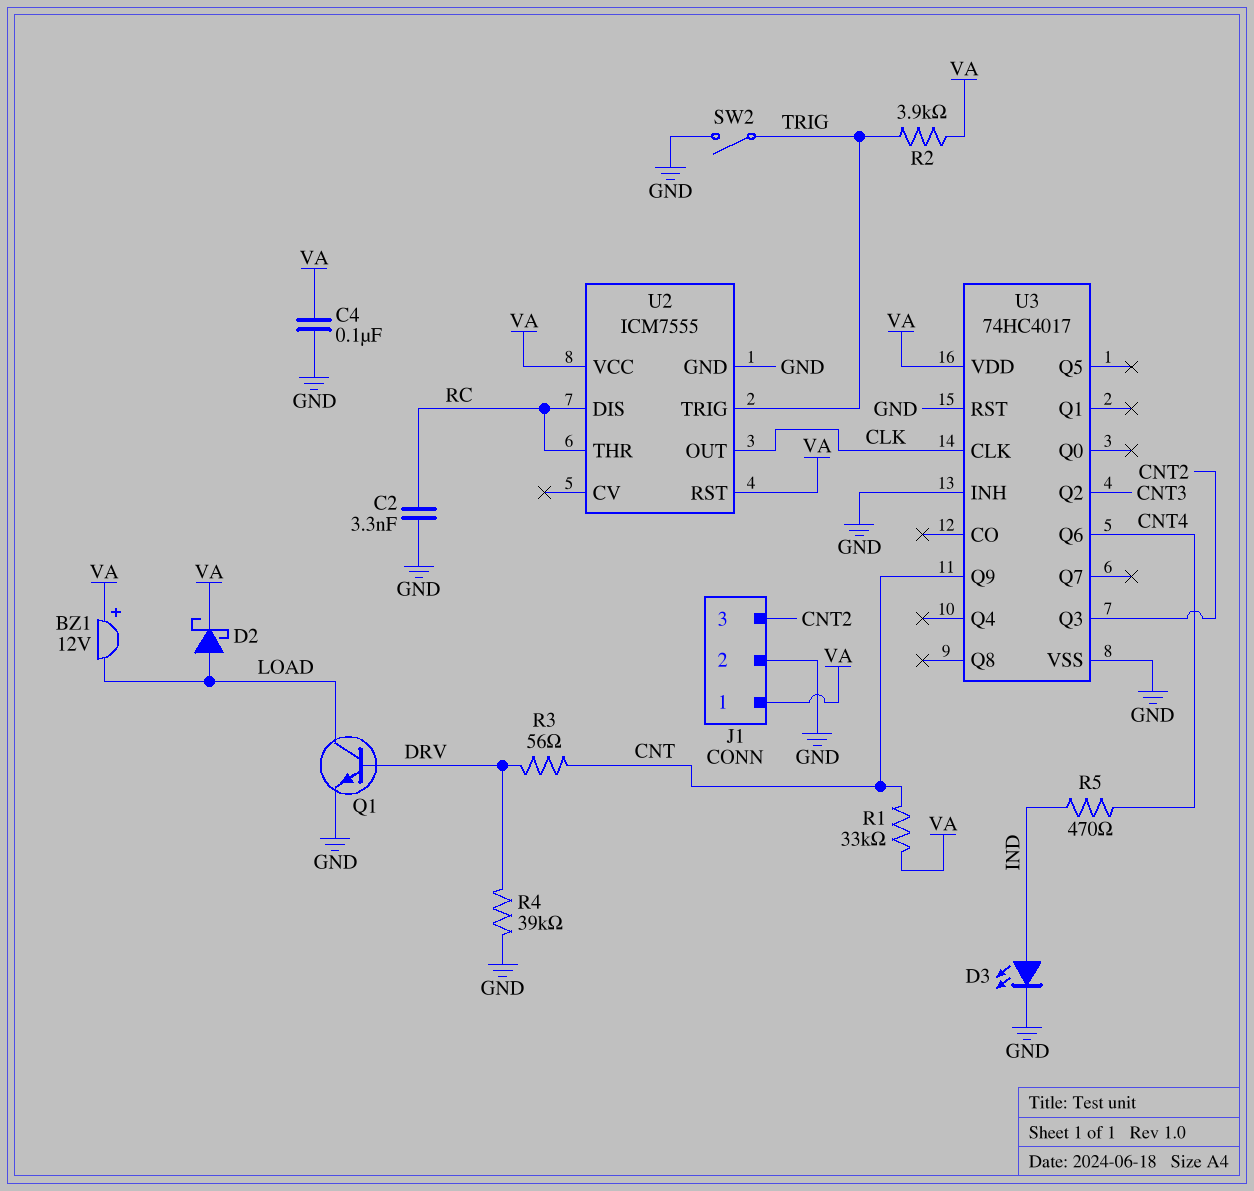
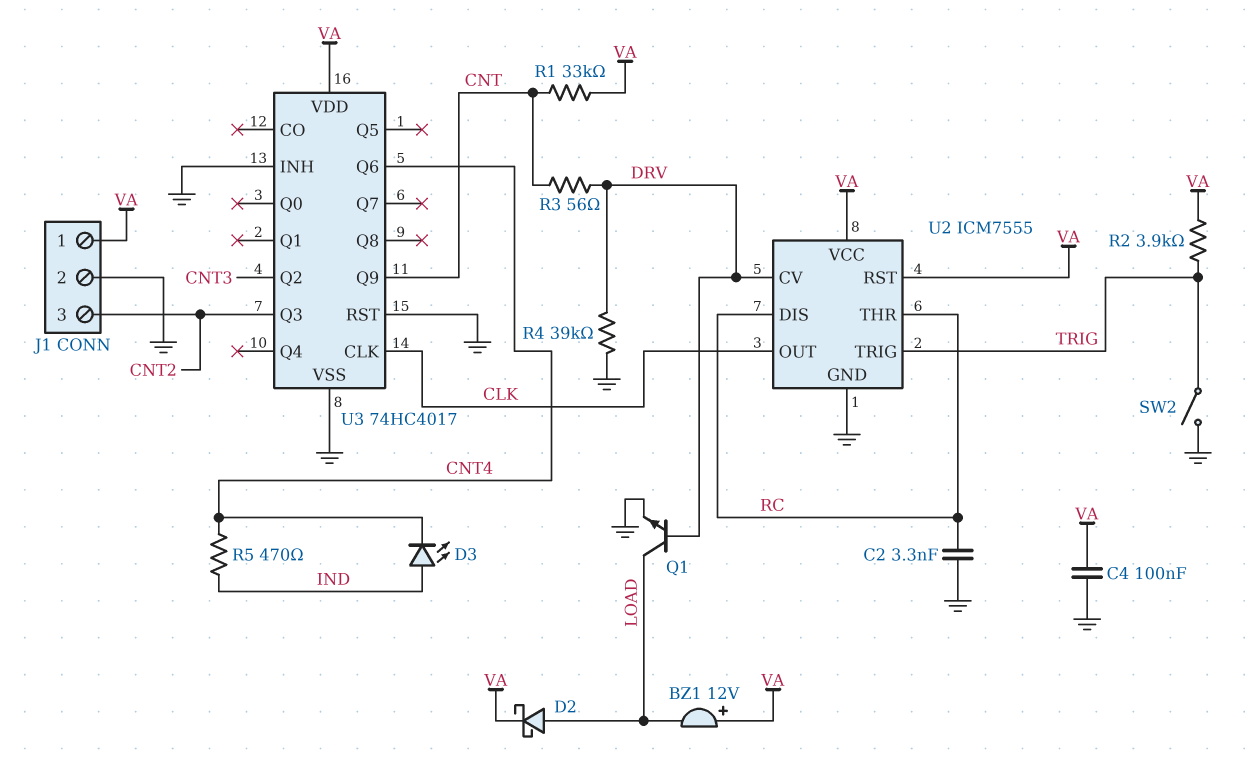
D3: LED (A IND, K GND) -> LED (A IND, K CNT4)
U2 pin CV: none -> DRV

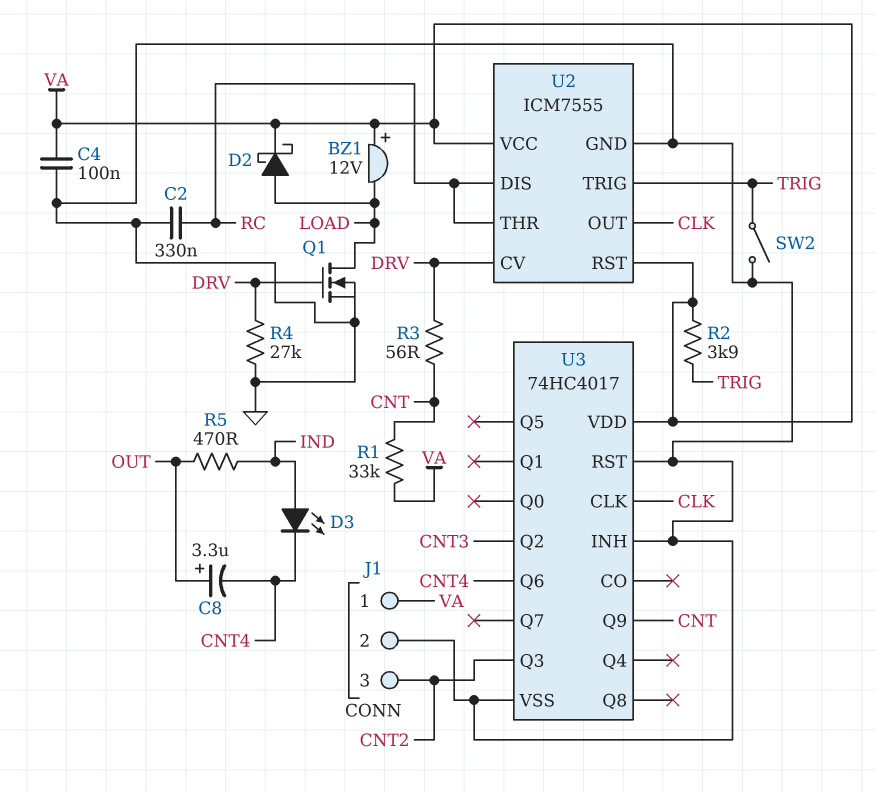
C2: 3.3nF (GND, RC) -> 330nF (GND, RC)
C8: none -> 3.3uF (plus OUT, minus CNT4)
Q1: NPN (B DRV, C LOAD, E GND) -> NMOS (G DRV, D LOAD, S GND)
R4: 39k (DRV, GND) -> 27k (DRV, GND)
R5: 470 (CNT4, IND) -> 470 (IND, OUT)

